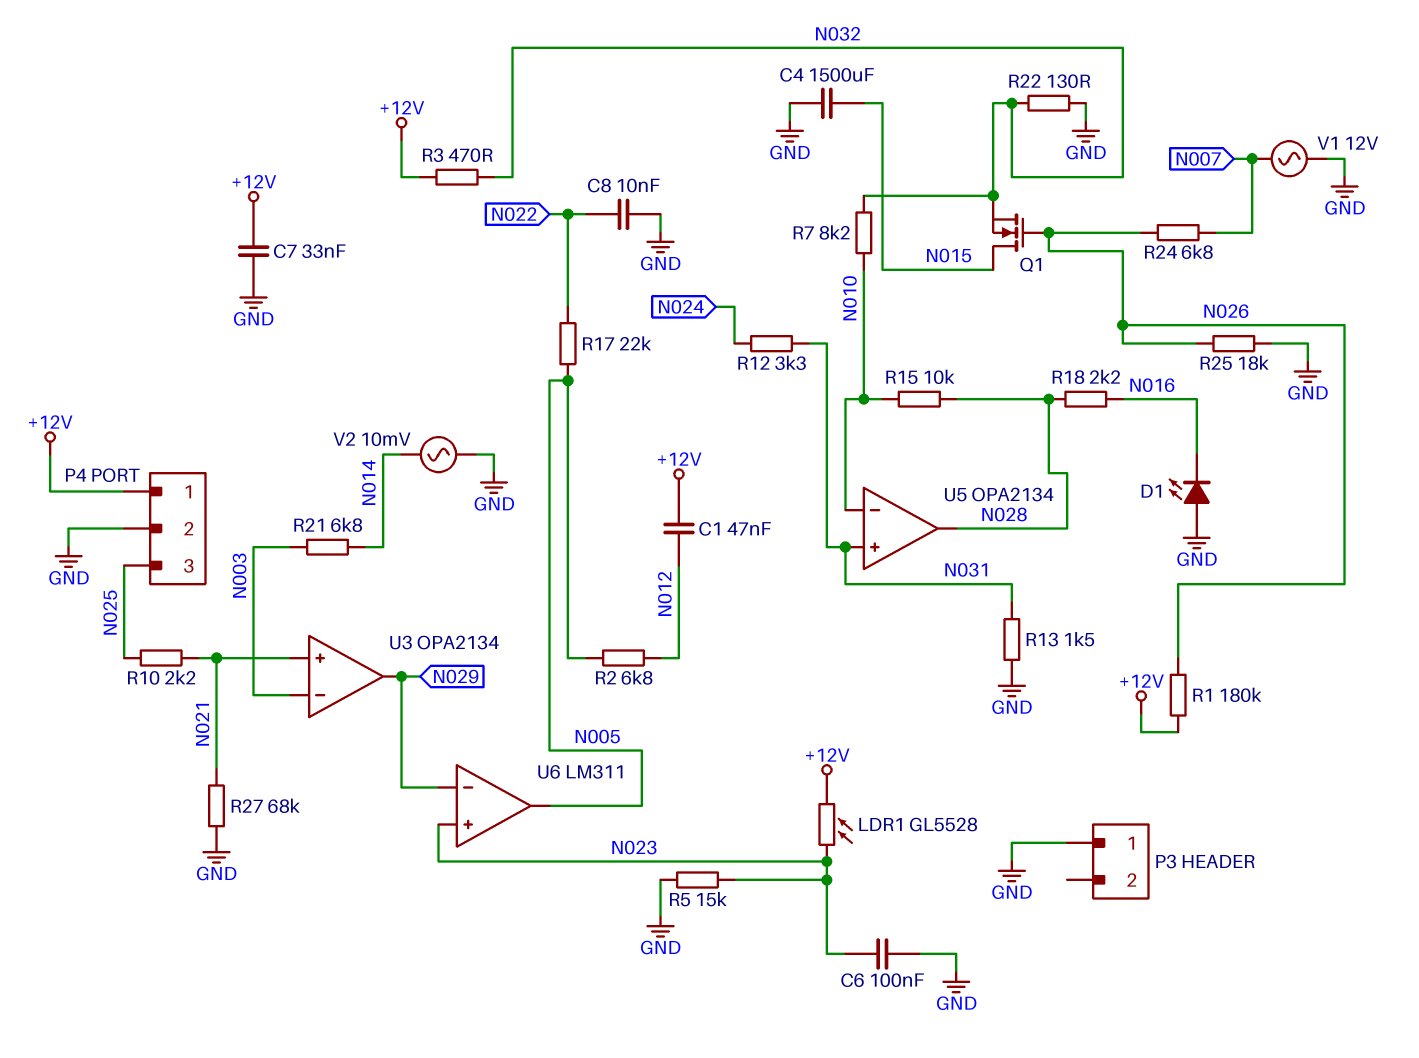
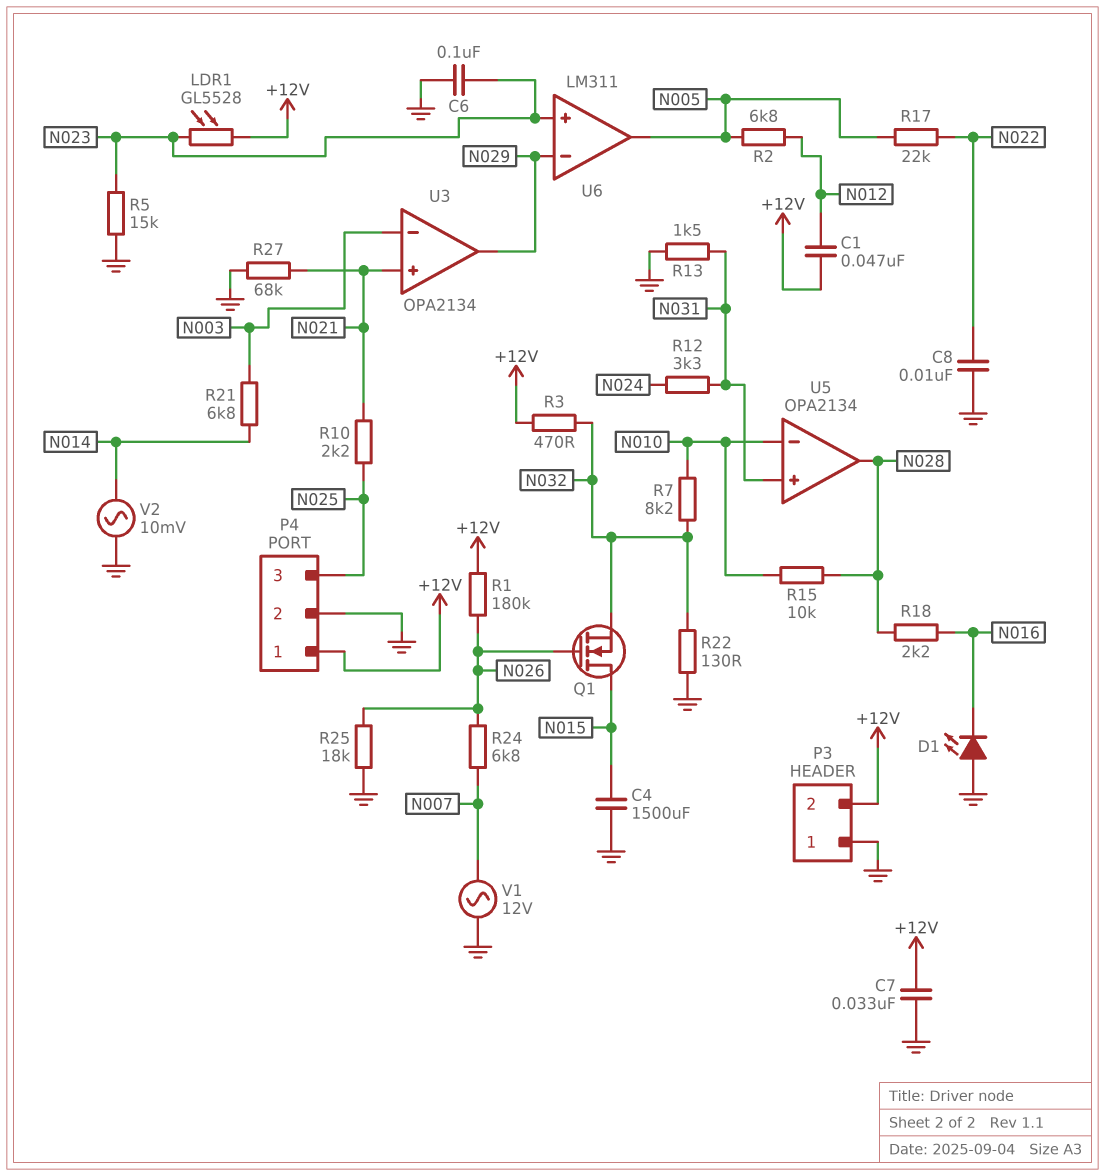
P3 pin 2: none -> +12V

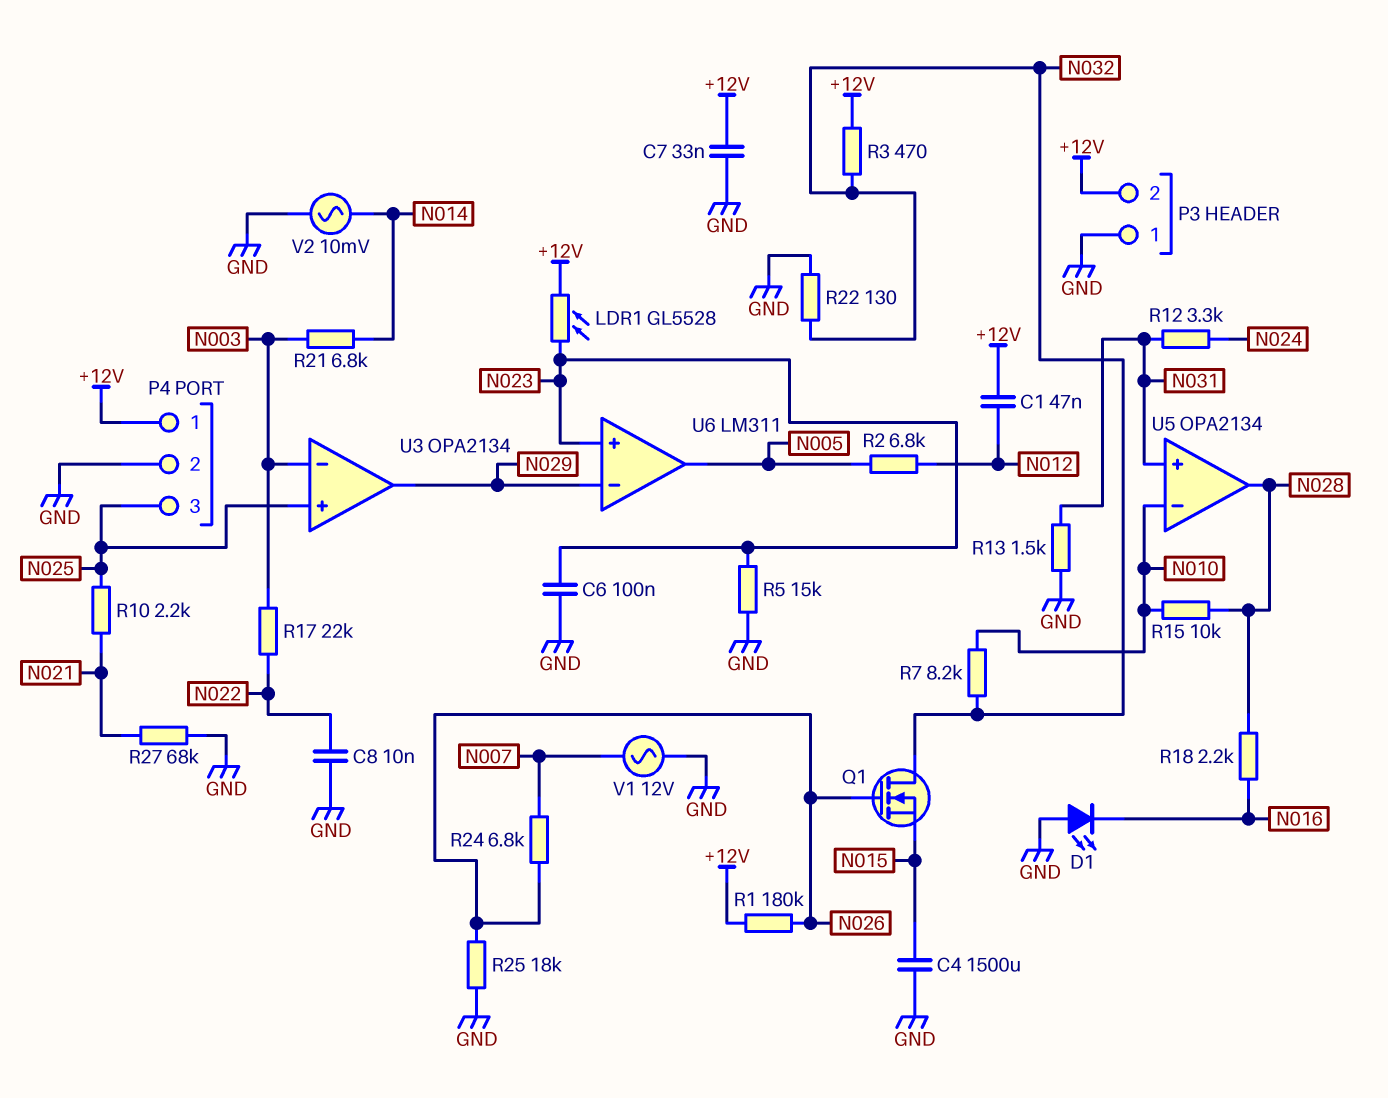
Q1: NMOS (G N026, D N015, S N032) -> NMOS (G N026, D N032, S N015)
R17: 22k (N005, N022) -> 22k (N003, N022)
U3 pin in+: N021 -> N025

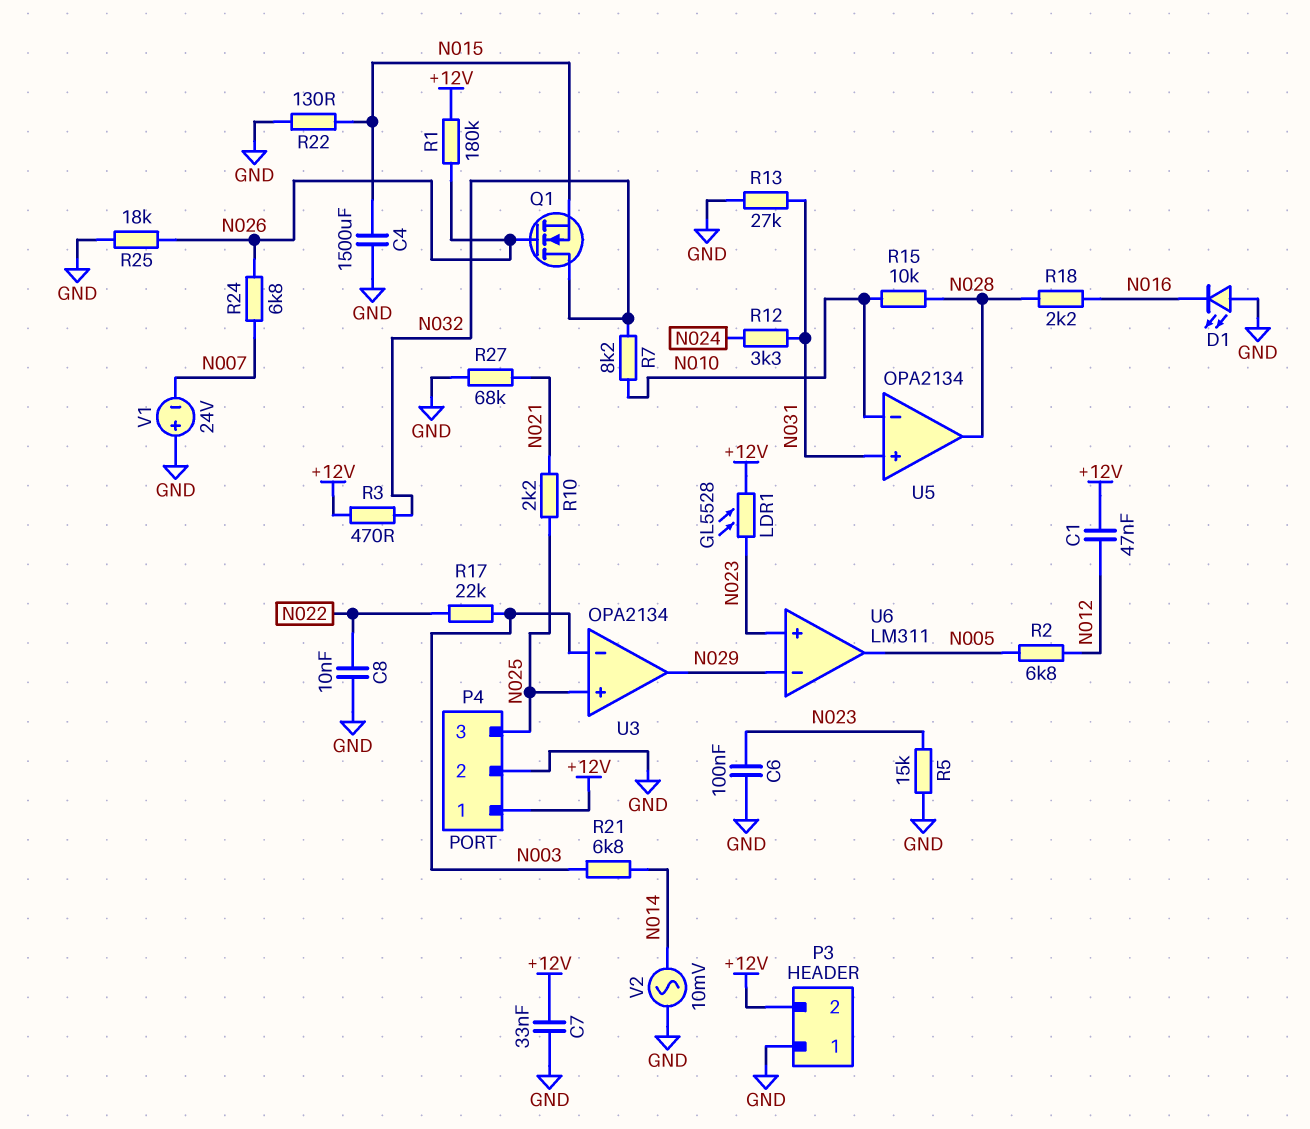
R13: 1.5k (GND, N031) -> 27k (GND, N031)
R22: 130 (GND, N032) -> 130 (GND, N015)
V1: AC 12V (GND, N007) -> 24V (plus GND, minus N007)

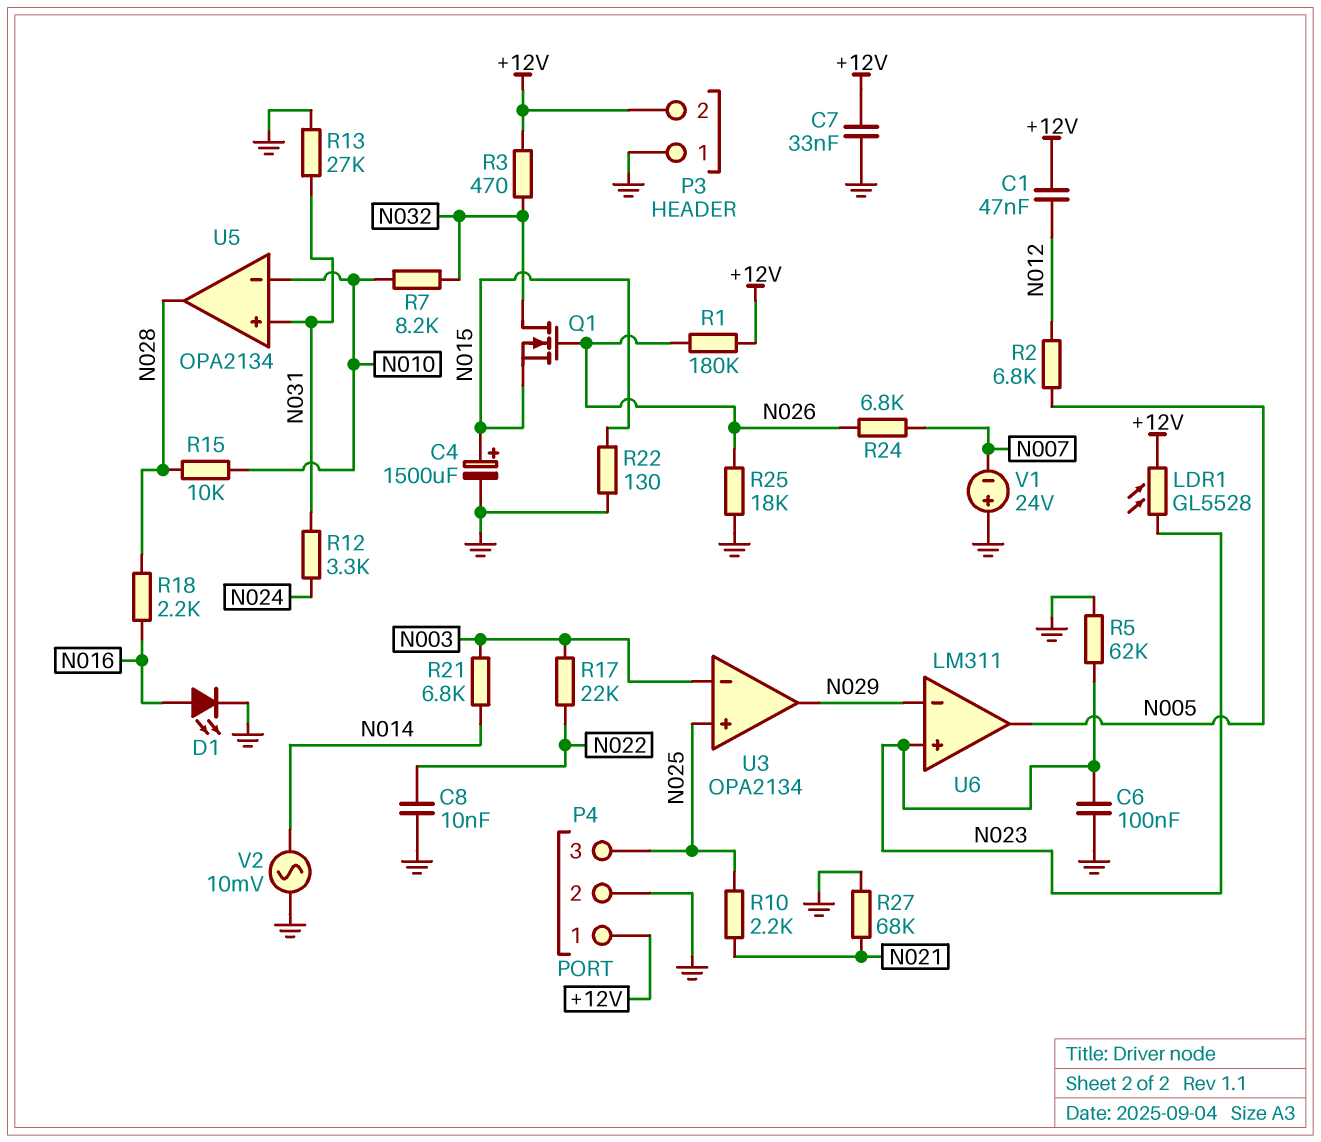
C4: 1500uF (GND, N015) -> 1500uF (plus N015, minus GND)
D1: LED (A GND, K N016) -> LED (A N016, K GND)
R5: 15k (GND, N023) -> 62k (GND, N023)

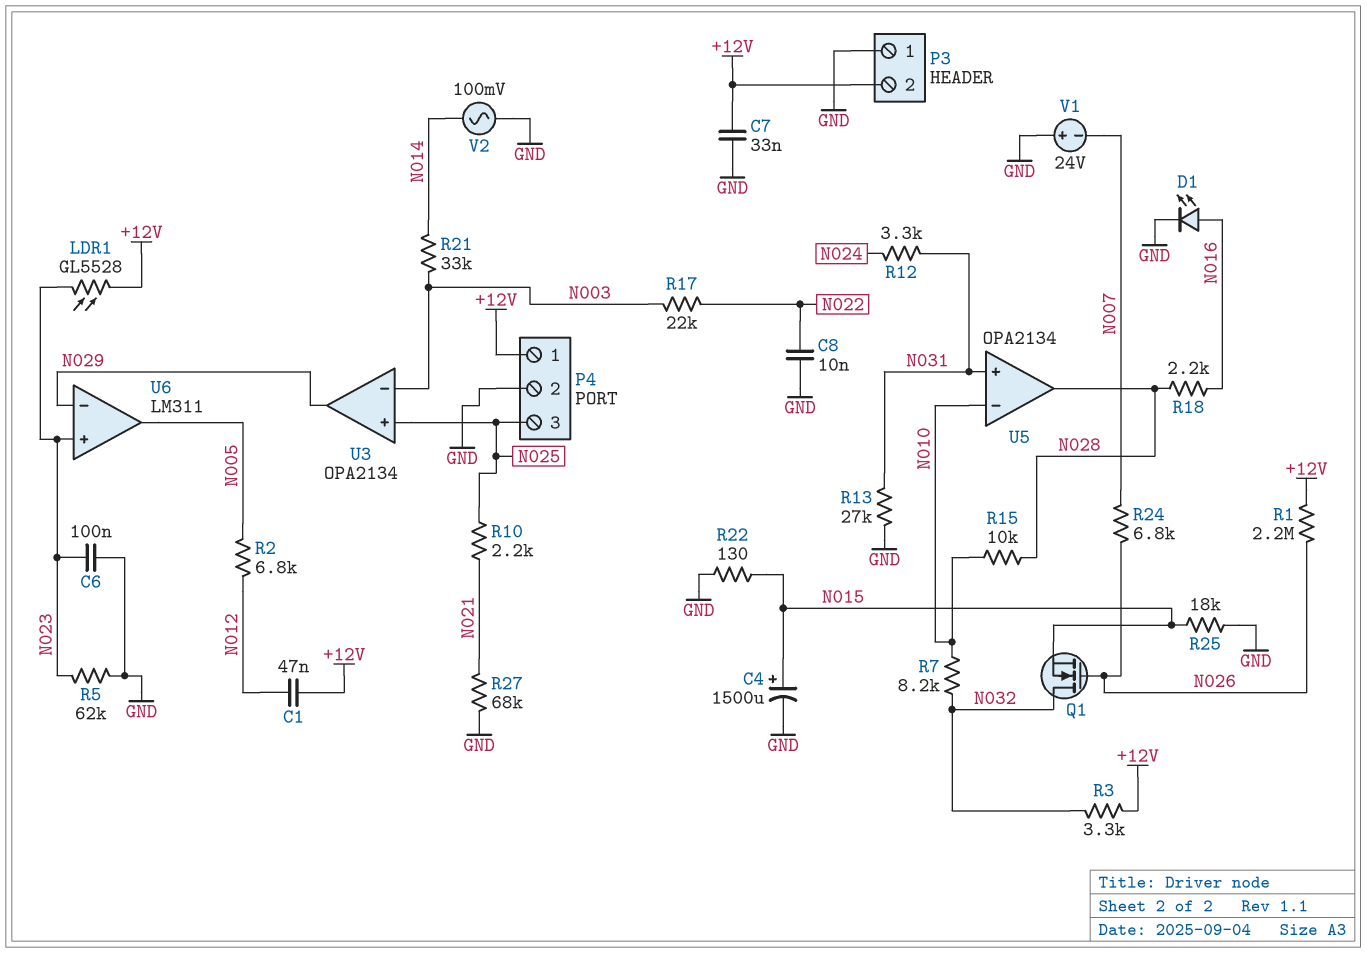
R1: 180k (+12V, N026) -> 2.2M (+12V, N026)
R3: 470 (+12V, N032) -> 3.3k (+12V, N032)
R21: 6.8k (N003, N014) -> 33k (N003, N014)
R25: 18k (GND, N026) -> 18k (GND, N015)
V2: AC 10mV (GND, N014) -> AC 100mV (GND, N014)

